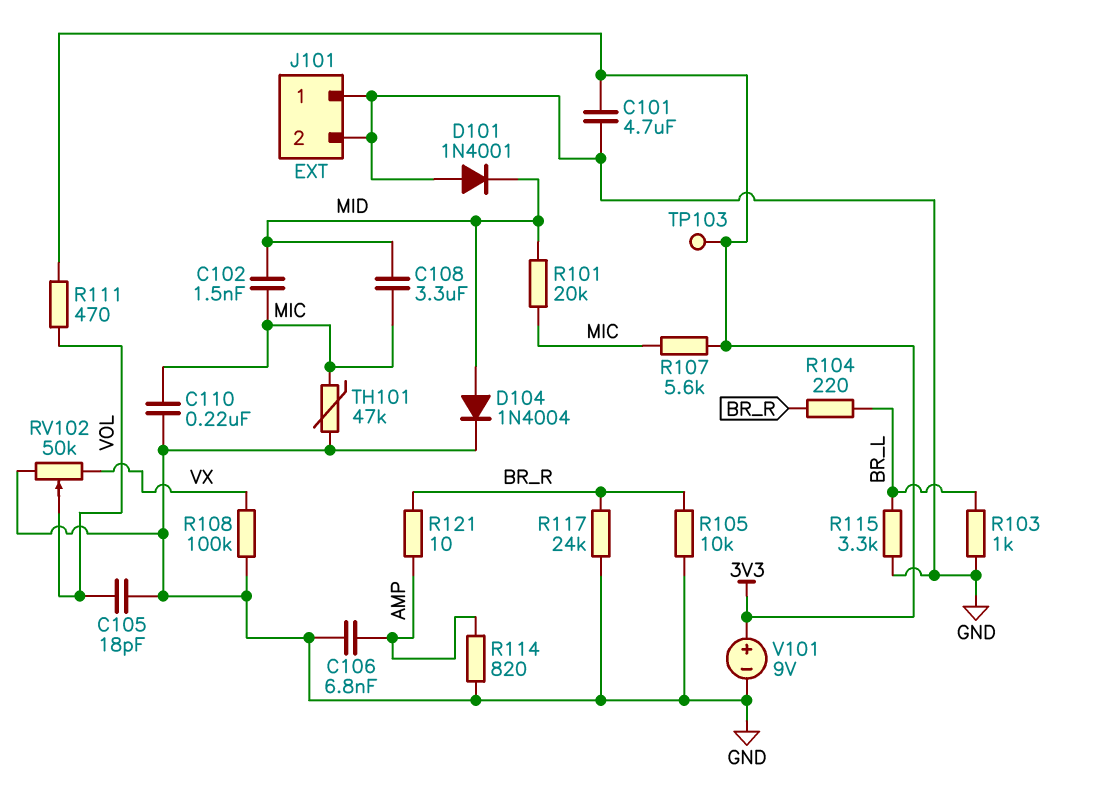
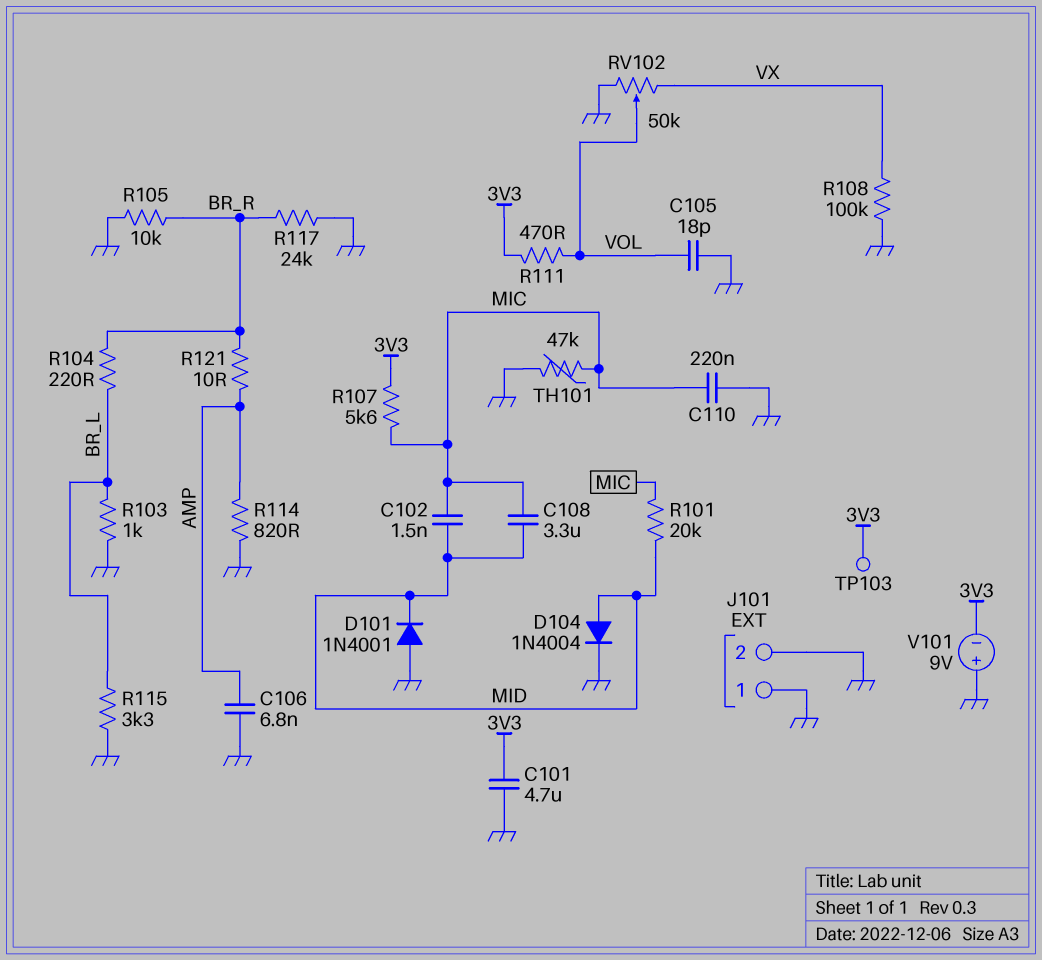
V101: 9V (plus 3V3, minus GND) -> 9V (plus GND, minus 3V3)

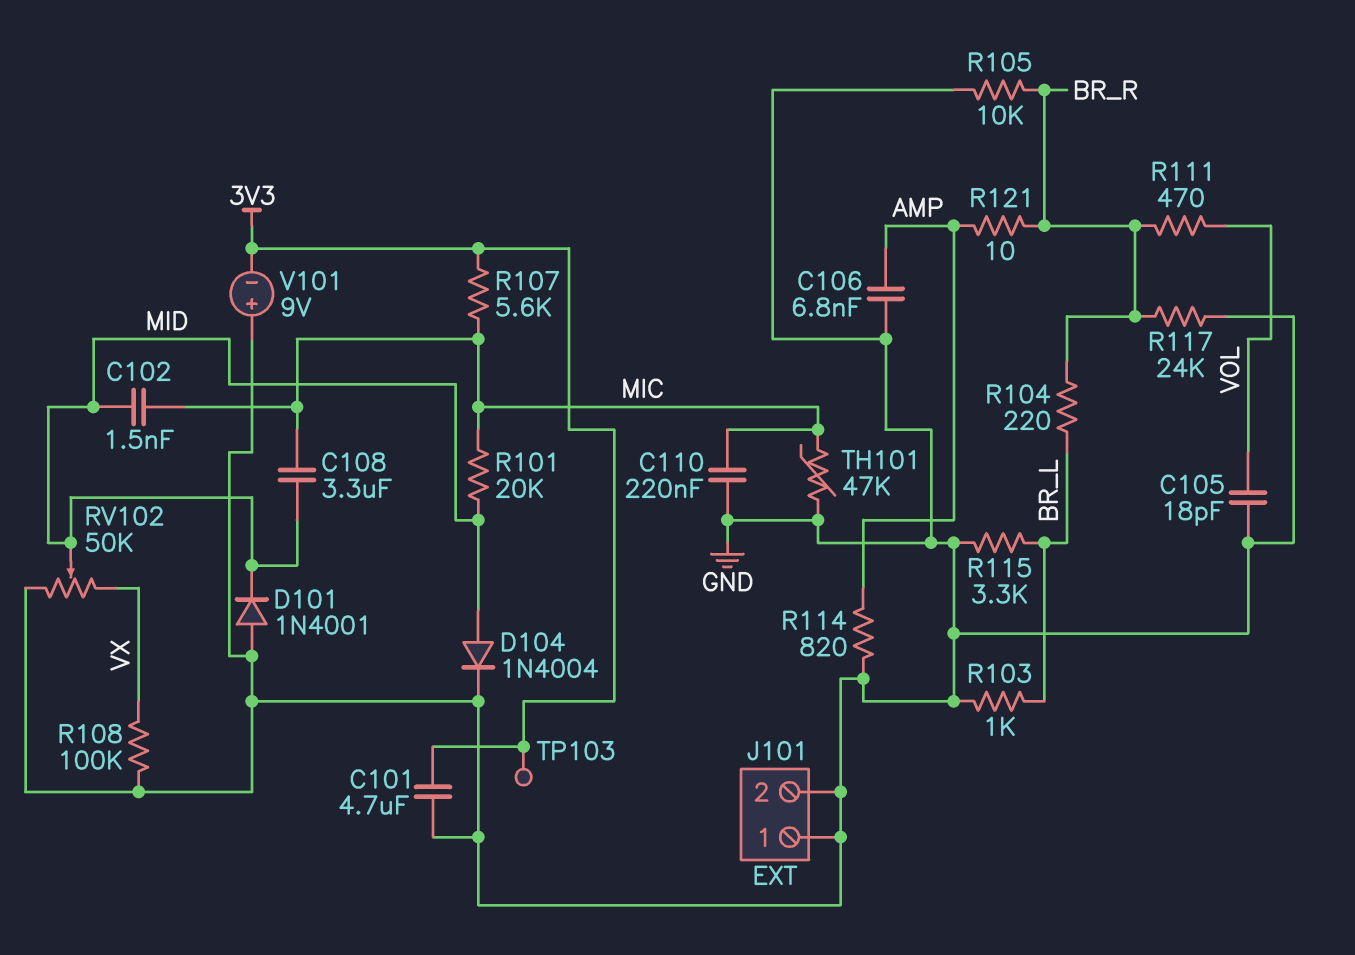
R111: 470 (3V3, VOL) -> 470 (BR_R, VOL)
RV102: 50k (GND, VX, wiper VOL) -> 50k (GND, VX, wiper MID)

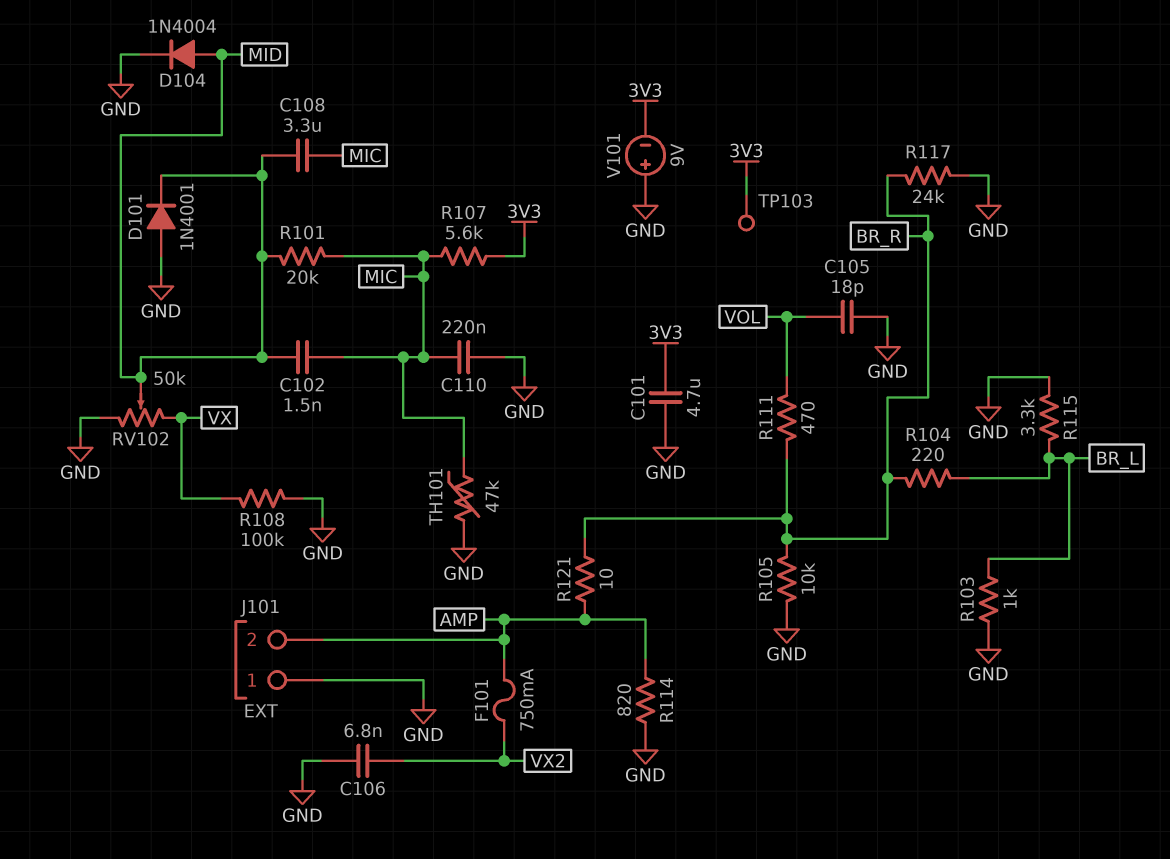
C106: 6.8nF (AMP, GND) -> 6.8nF (GND, VX2)
F101: none -> 750mA (AMP, VX2)
J101 pin 2: GND -> AMP

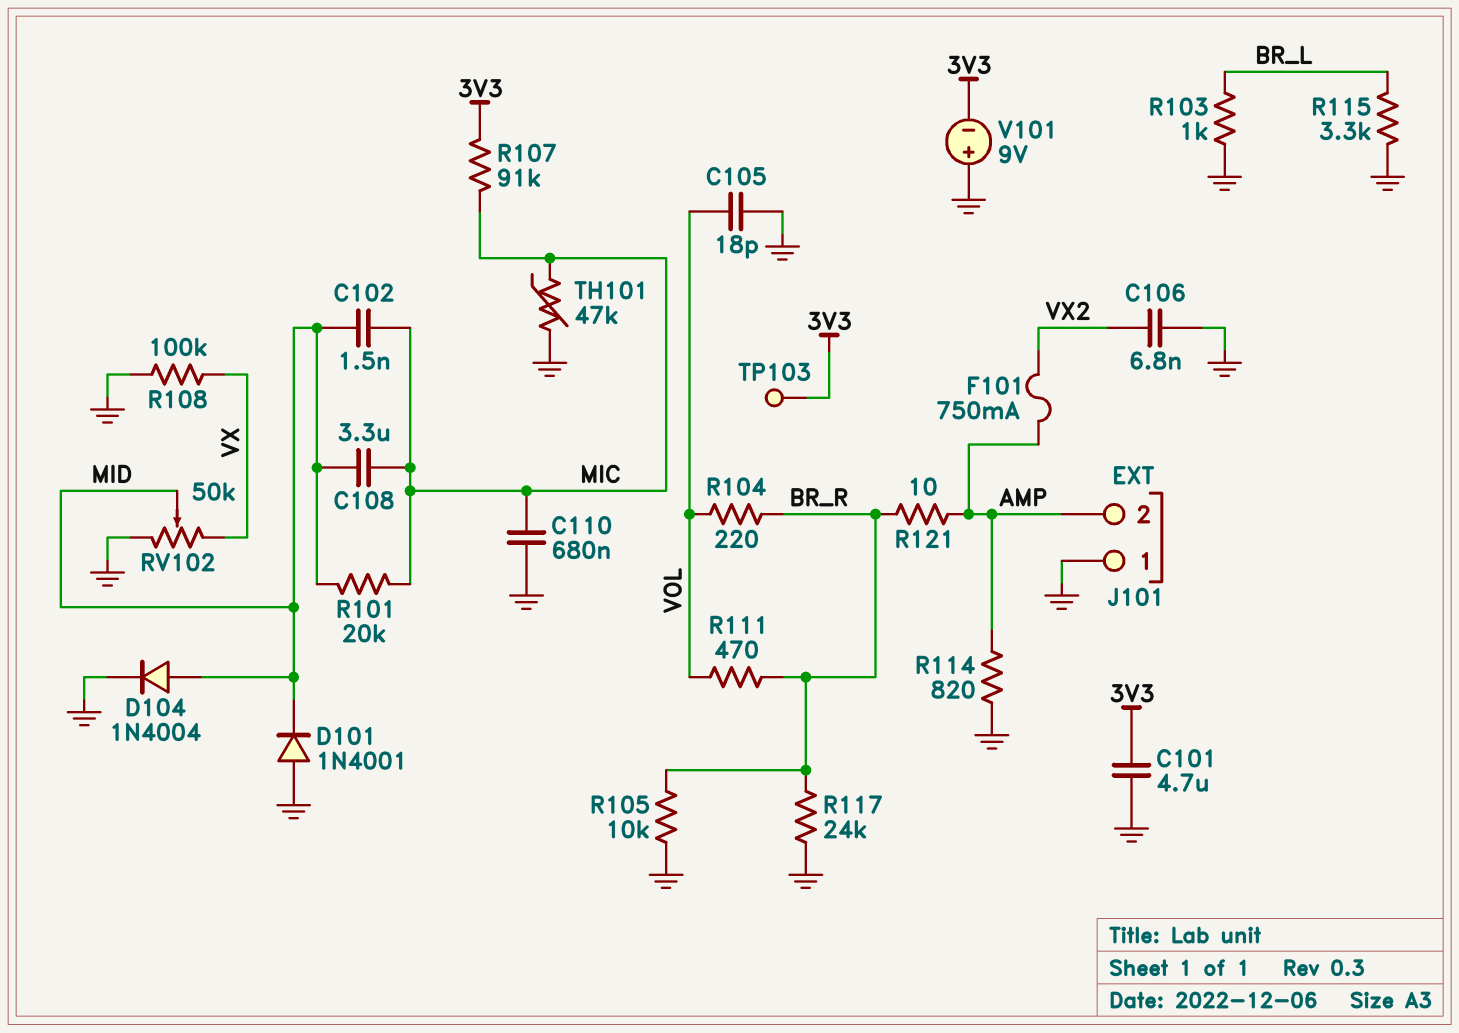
C110: 220nF (GND, MIC) -> 680nF (GND, MIC)
R104: 220 (BR_L, BR_R) -> 220 (BR_R, VOL)
R107: 5.6k (3V3, MIC) -> 91k (3V3, MIC)

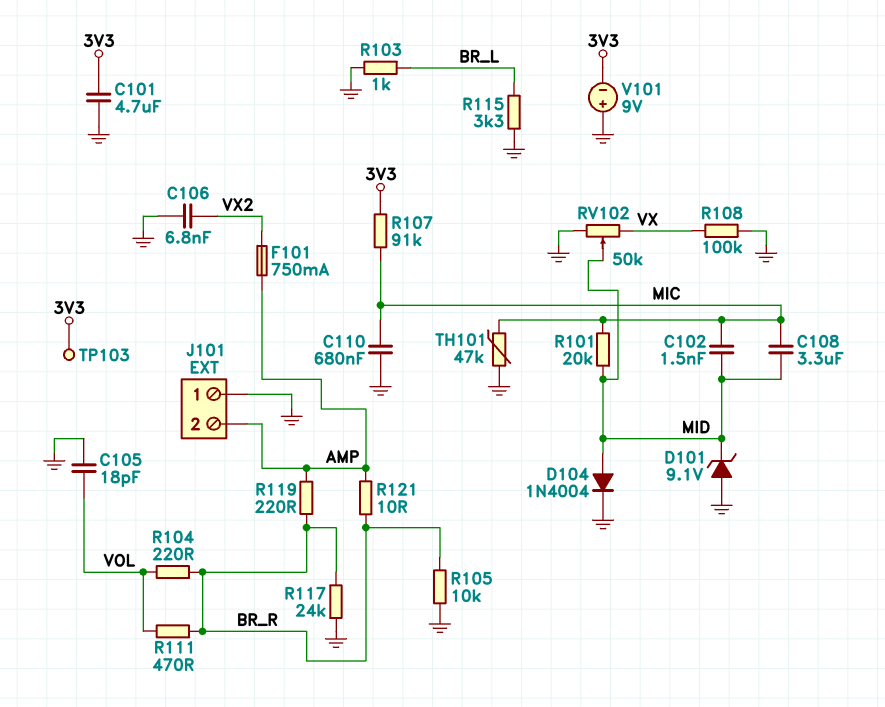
D101: diode 1N4001 (A GND, K MID) -> zener 9.1V (A GND, K MID)
R114: 820 (AMP, GND) -> none
R119: none -> 220 (AMP, BR_R)

